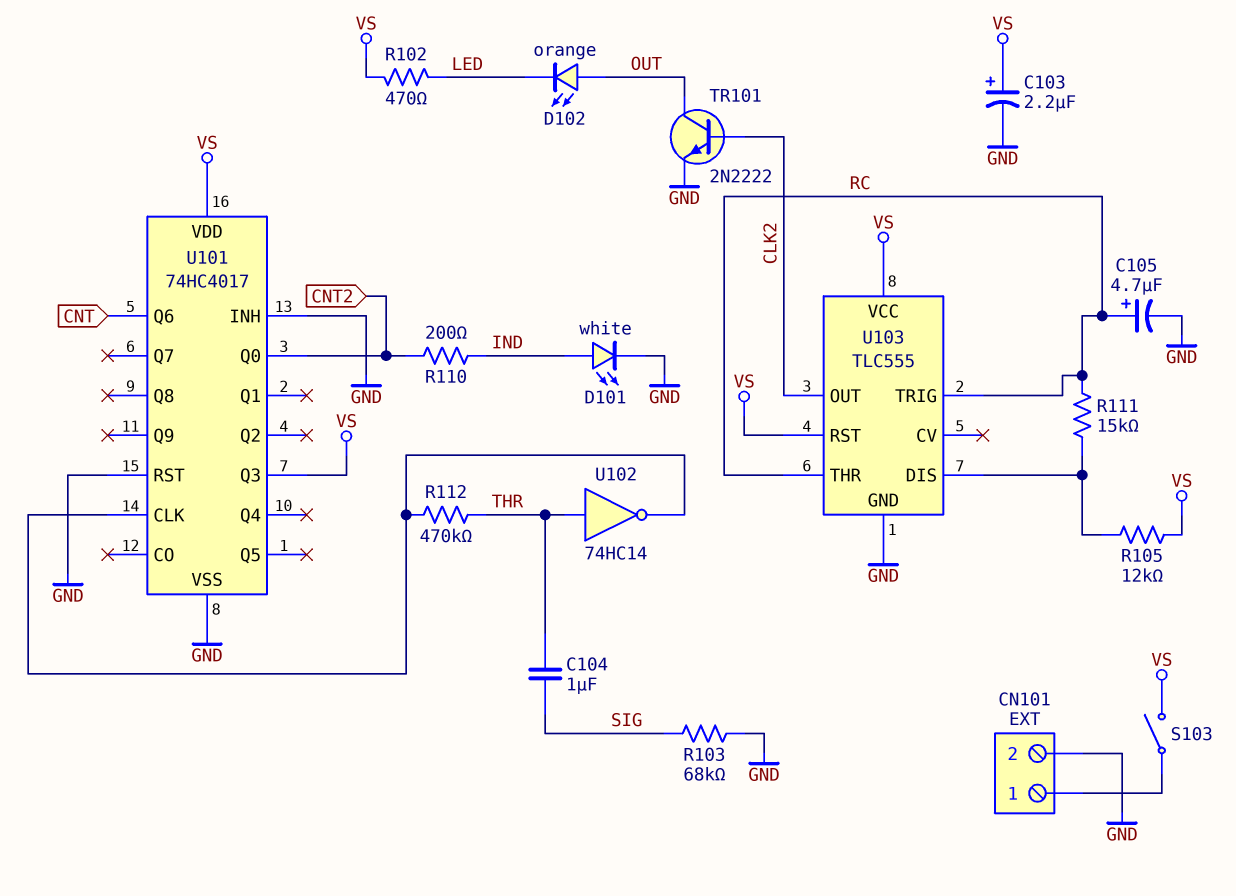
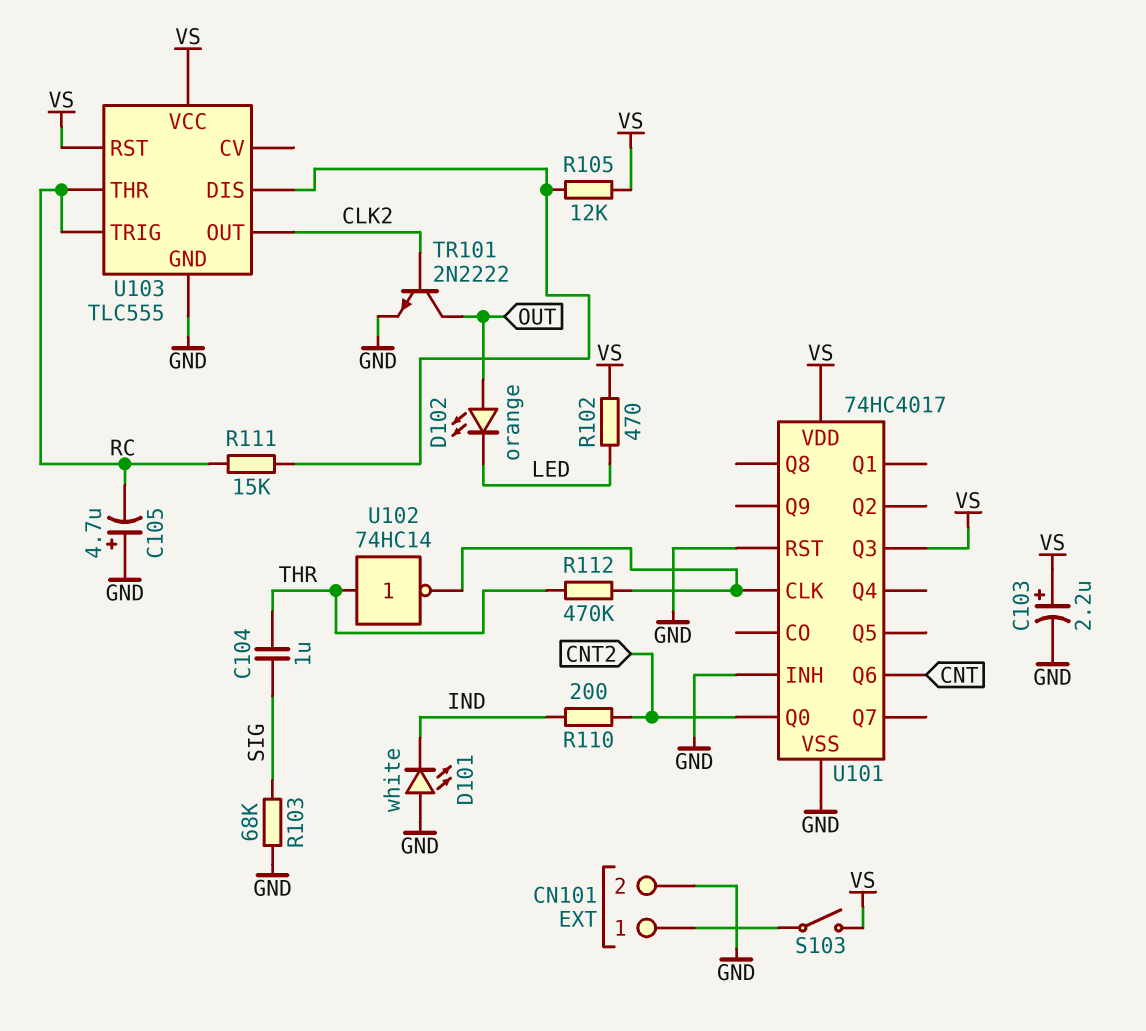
C105: 4.7uF (plus RC, minus GND) -> 4.7uF (plus GND, minus RC)
D101: LED white (A IND, K GND) -> LED white (A GND, K IND)

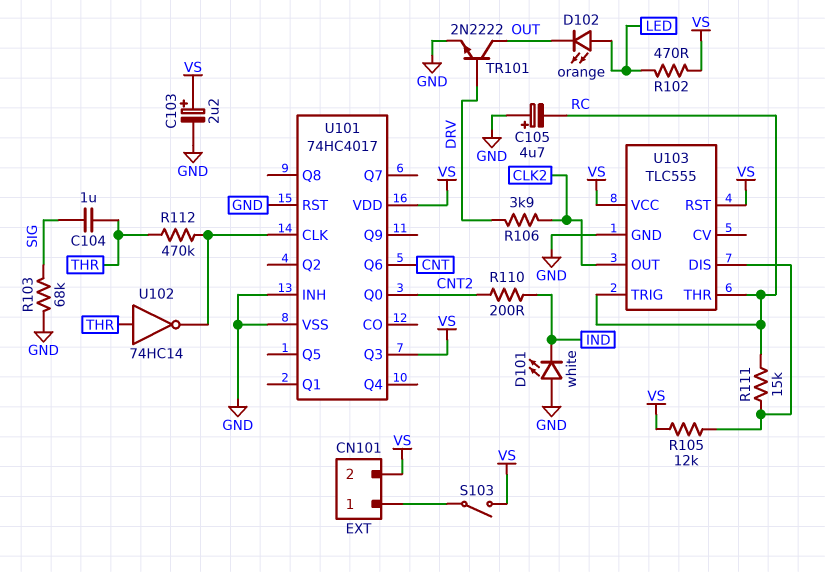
CN101 pin 2: GND -> VS
D102: LED orange (A OUT, K LED) -> LED orange (A LED, K OUT)
R106: none -> 3.9k (CLK2, DRV)
TR101: NPN 2N2222 (B CLK2, C OUT, E GND) -> NPN 2N2222 (B DRV, C OUT, E GND)

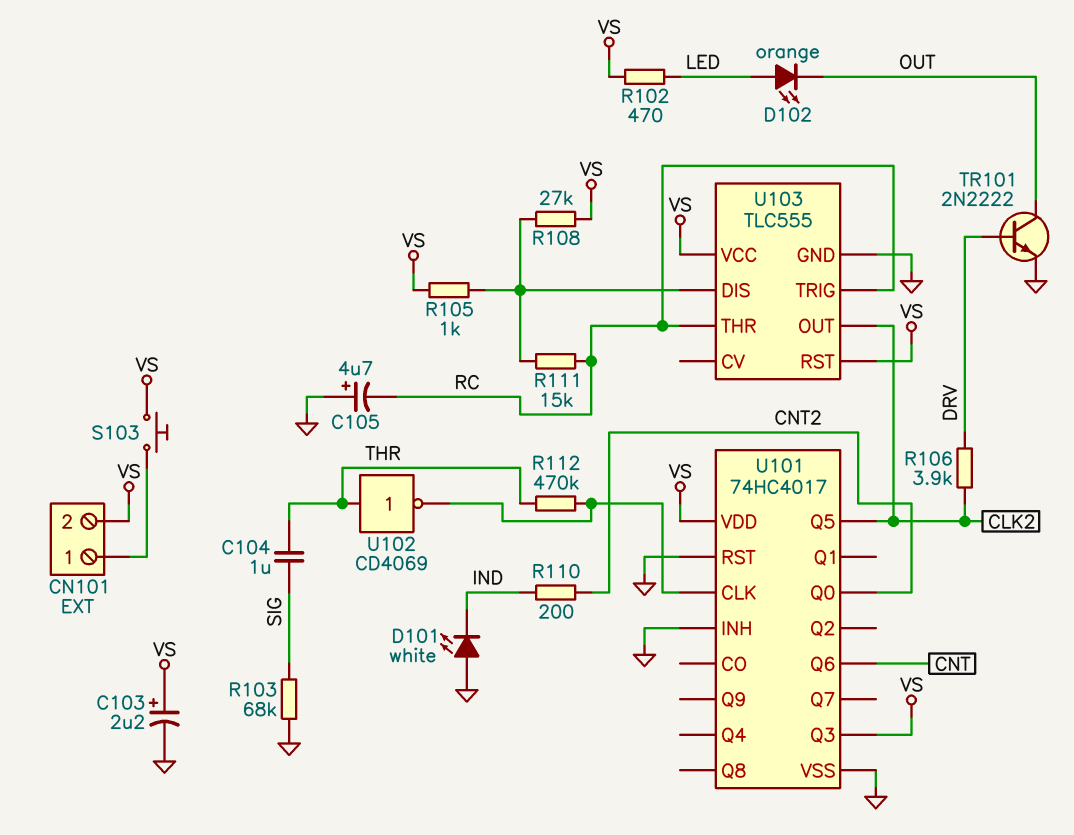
R105: 12k (U103/DIS, VS) -> 1k (U103/DIS, VS)
R108: none -> 27k (U103/DIS, VS)
S103: switch (CN101/1, VS) -> button (CN101/1, VS)
U101 pin Q5: none -> CLK2
U102: NOT 74HC14 (in THR, out U101/CLK) -> NOT CD4069 (in THR, out U101/CLK)

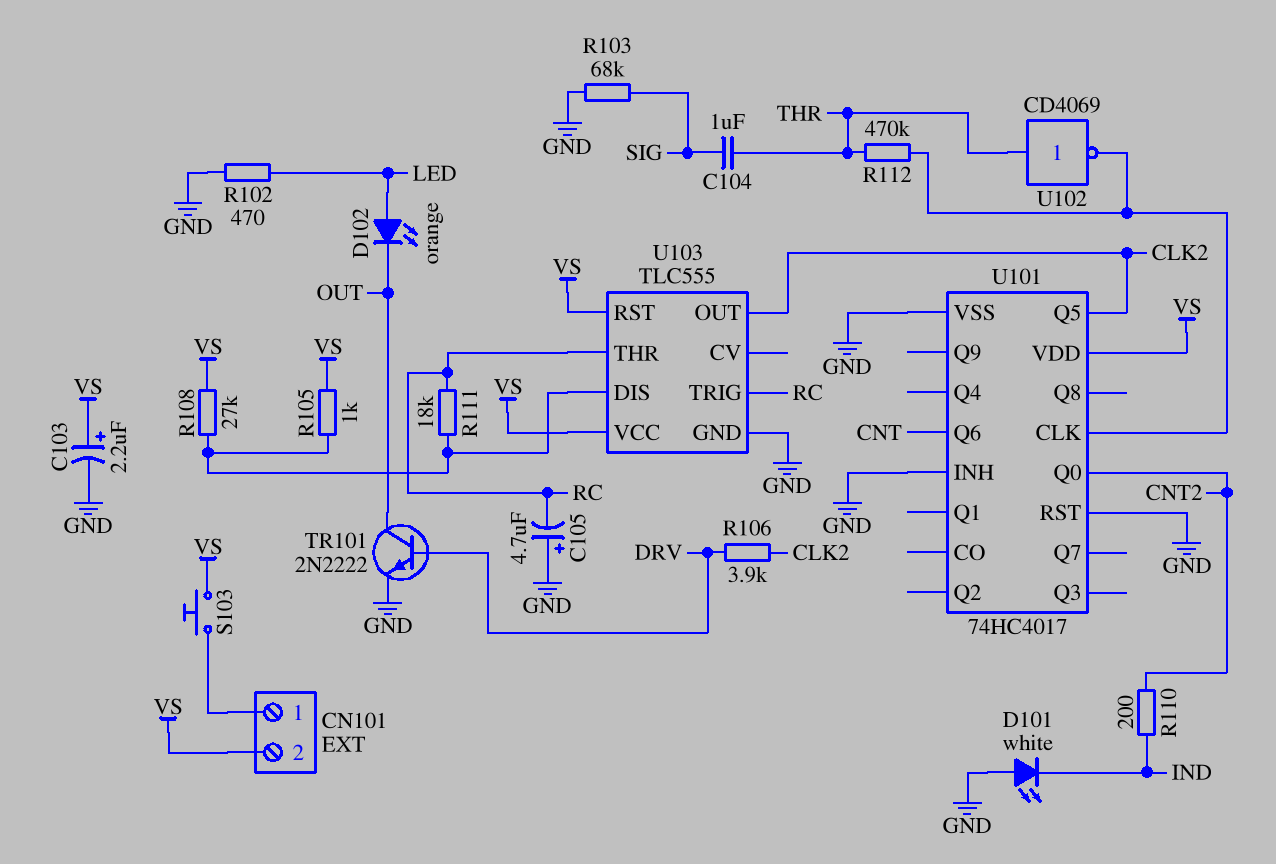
R102: 470 (LED, VS) -> 470 (GND, LED)
R111: 15k (RC, U103/DIS) -> 18k (RC, U103/DIS)
U101 pin Q3: VS -> none

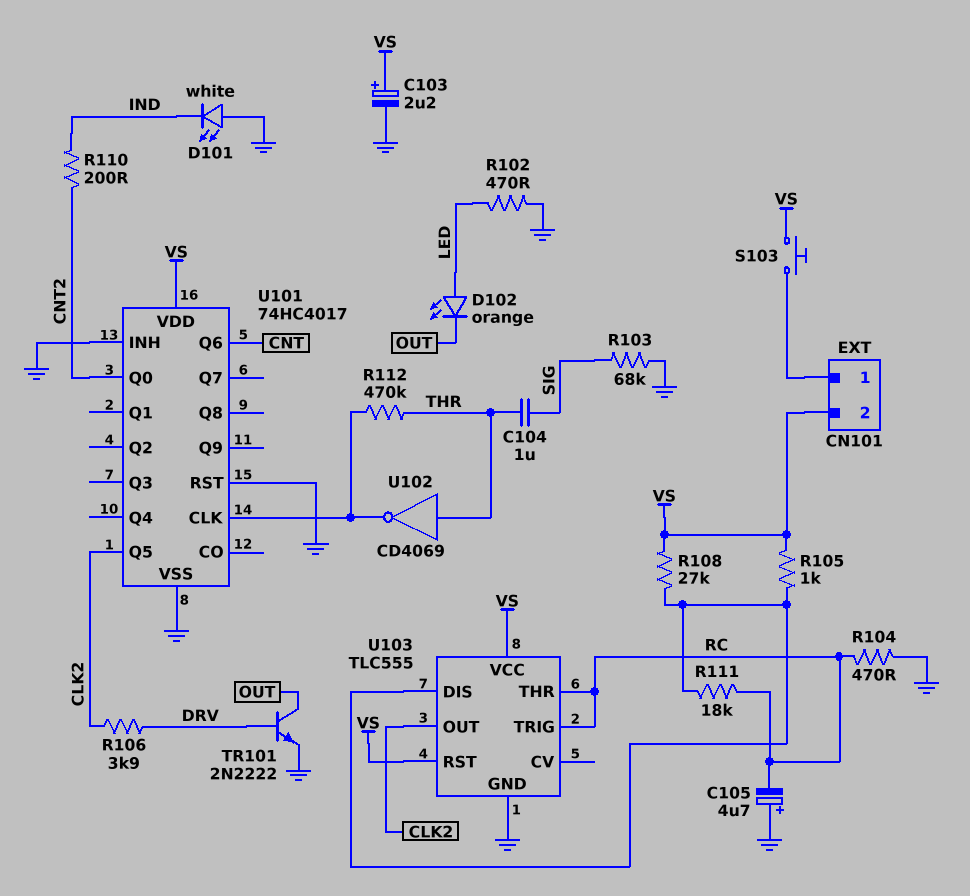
R104: none -> 470 (GND, RC)

